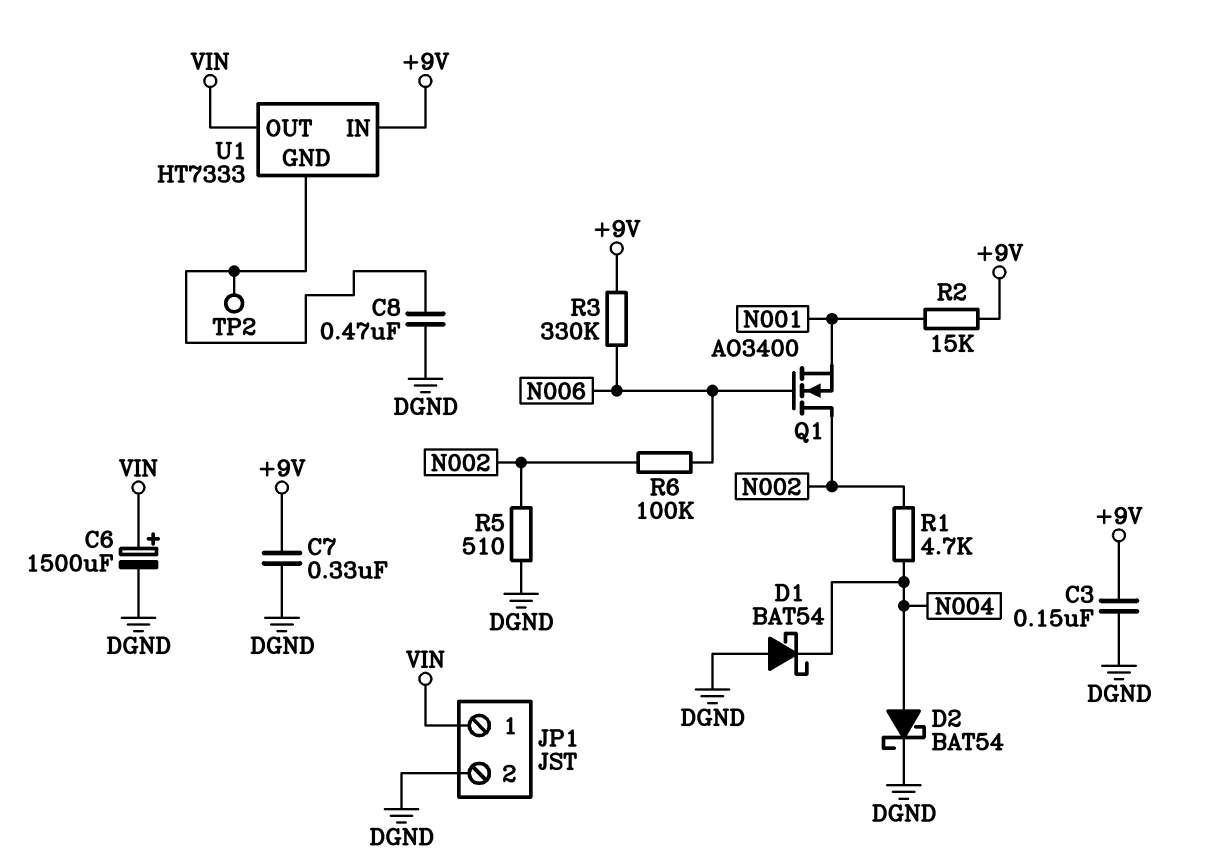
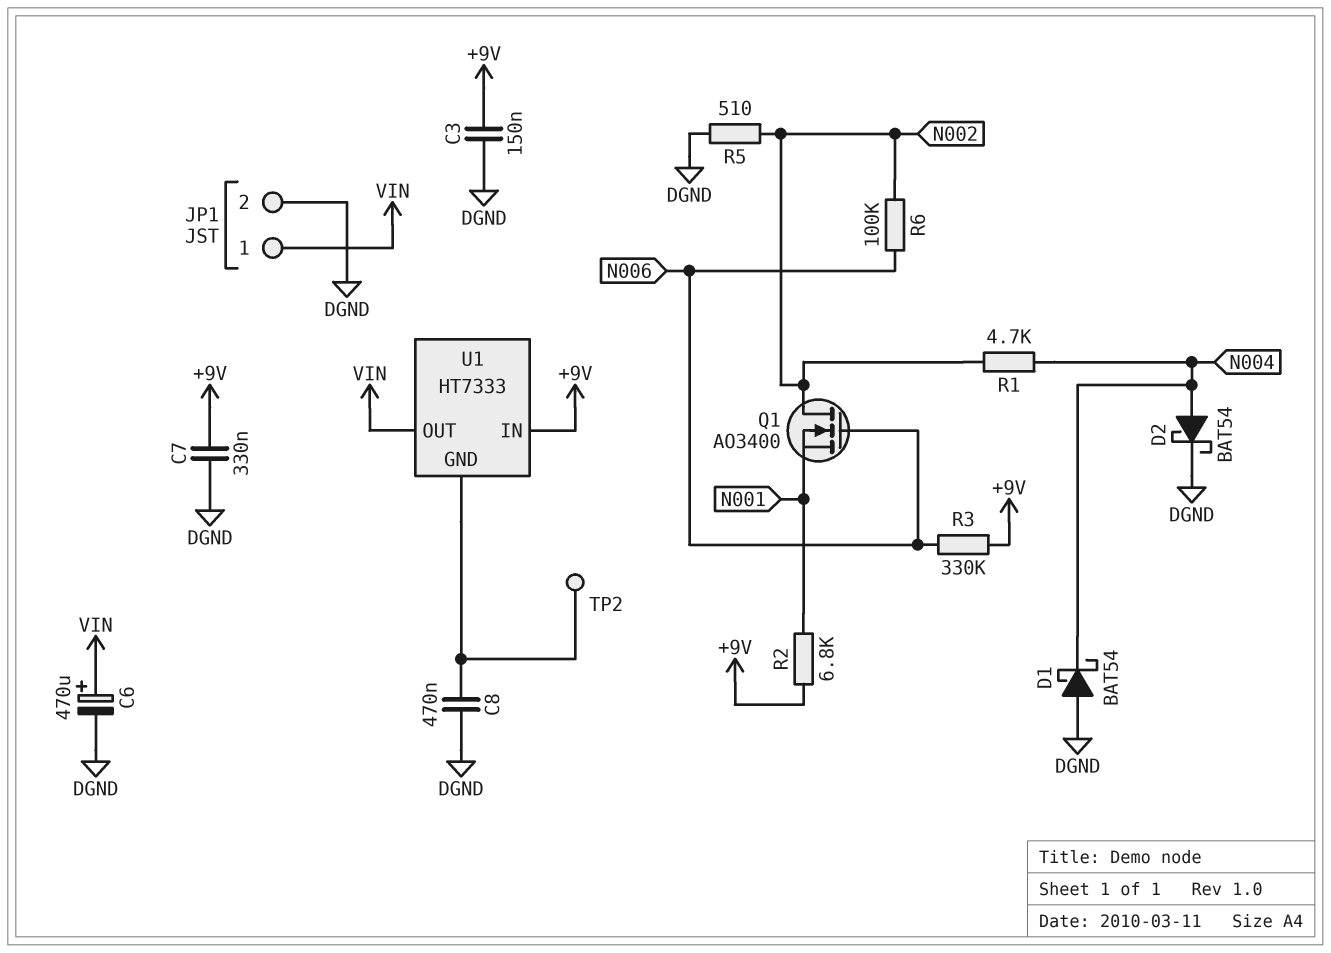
C6: 1500uF (plus VIN, minus DGND) -> 470uF (plus VIN, minus DGND)
R2: 15k (+9V, N001) -> 6.8k (+9V, N001)

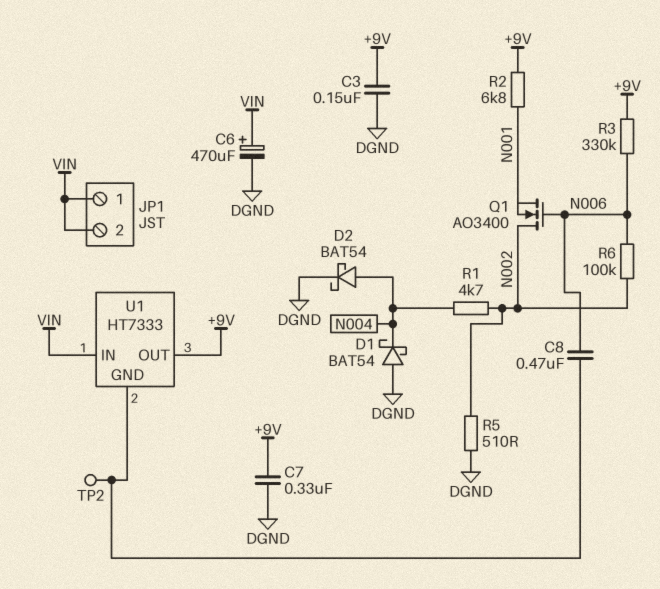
C8: 470nF (DGND, U1/GND) -> 470nF (N006, U1/GND)
JP1 pin 2: DGND -> VIN
U1 pin IN: +9V -> VIN
U1 pin OUT: VIN -> +9V

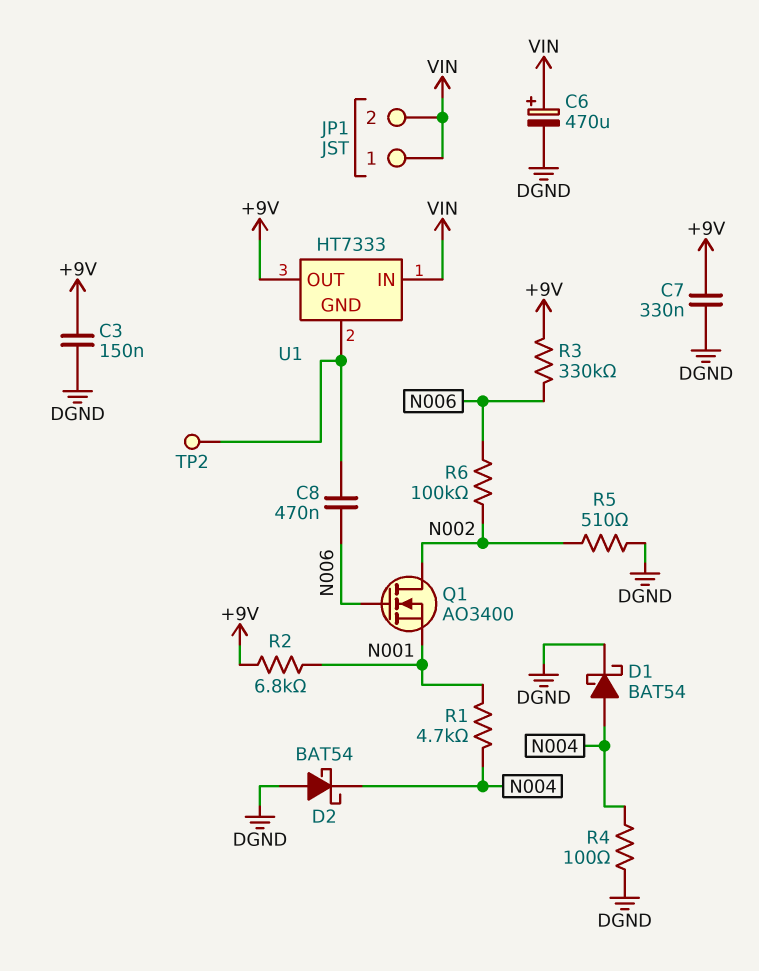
D1: schottky BAT54 (A DGND, K N004) -> schottky BAT54 (A N004, K DGND)
D2: schottky BAT54 (A N004, K DGND) -> schottky BAT54 (A DGND, K N004)
R1: 4.7k (N002, N004) -> 4.7k (N001, N004)
R4: none -> 100 (DGND, N004)

